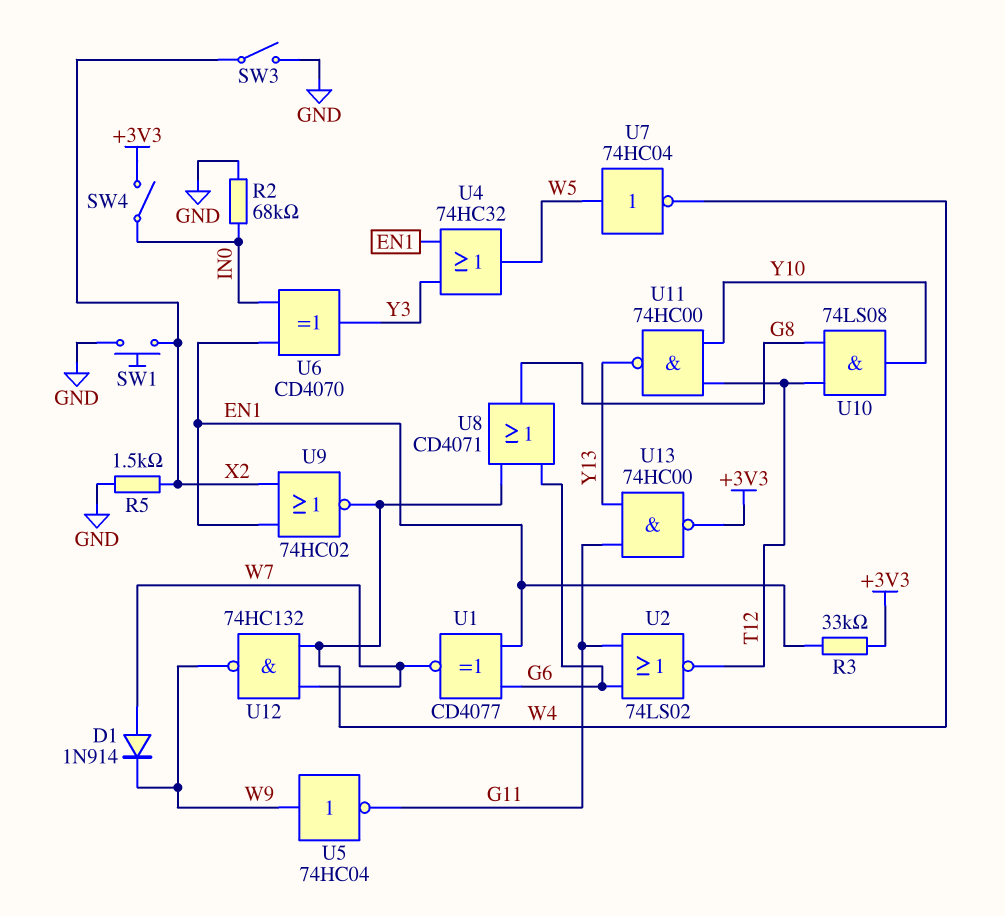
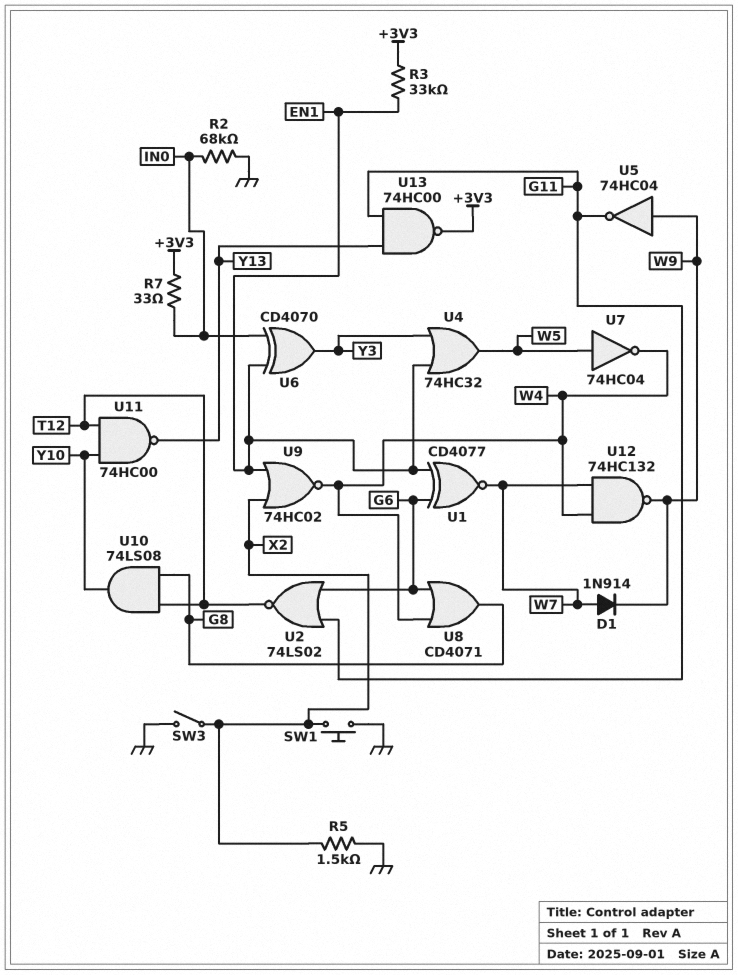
R7: none -> 33 (+3V3, IN0)
SW4: switch (+3V3, IN0) -> none

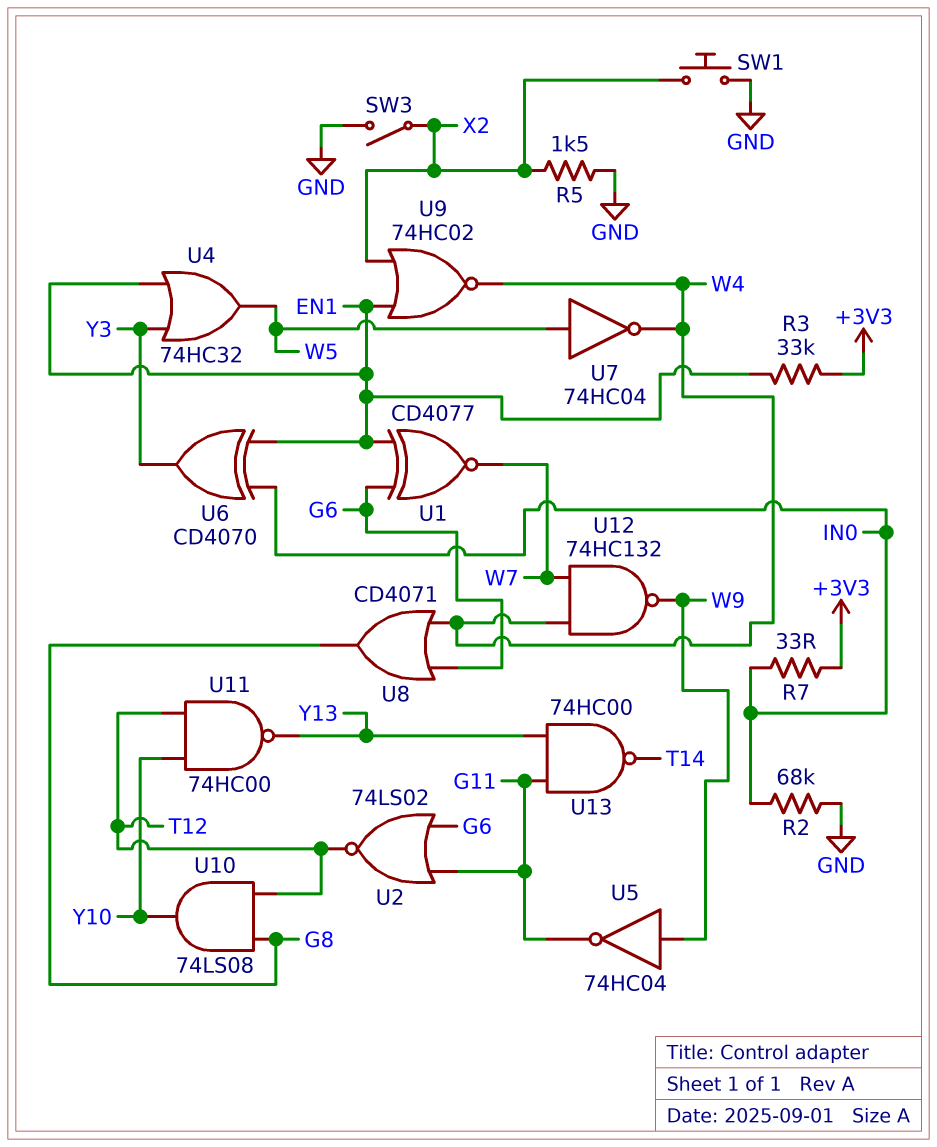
D1: diode 1N914 (A W7, K W9) -> none
U13: NAND 74HC00 (in G11, in Y13, out +3V3) -> NAND 74HC00 (in G11, in Y13, out T14)

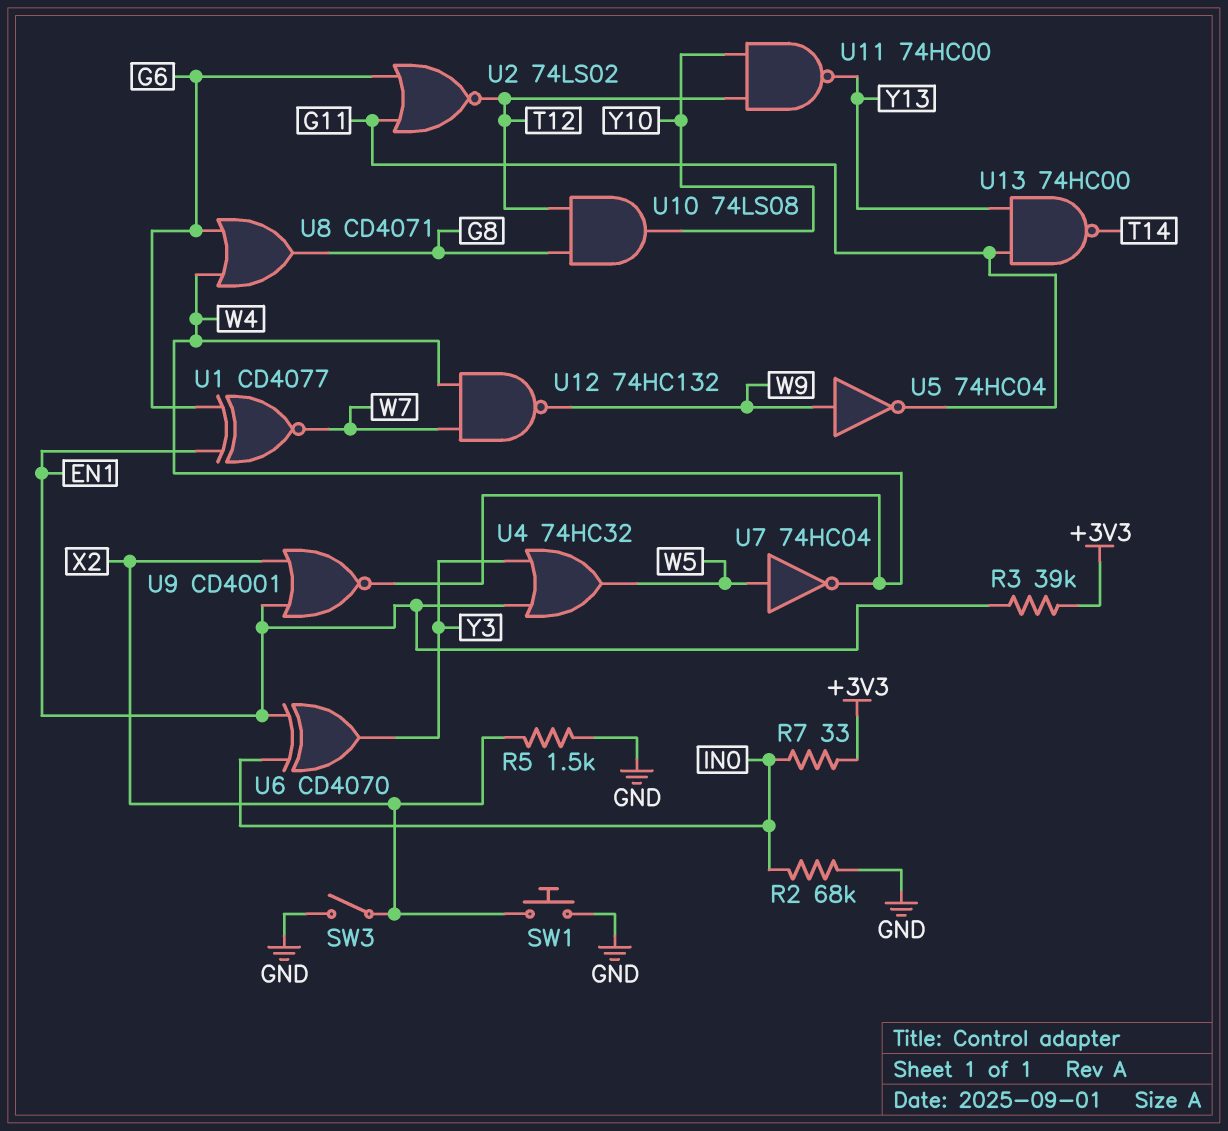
R3: 33k (+3V3, EN1) -> 39k (+3V3, EN1)
U9: NOR 74HC02 (in EN1, in X2, out W4) -> NOR CD4001 (in EN1, in X2, out W4)

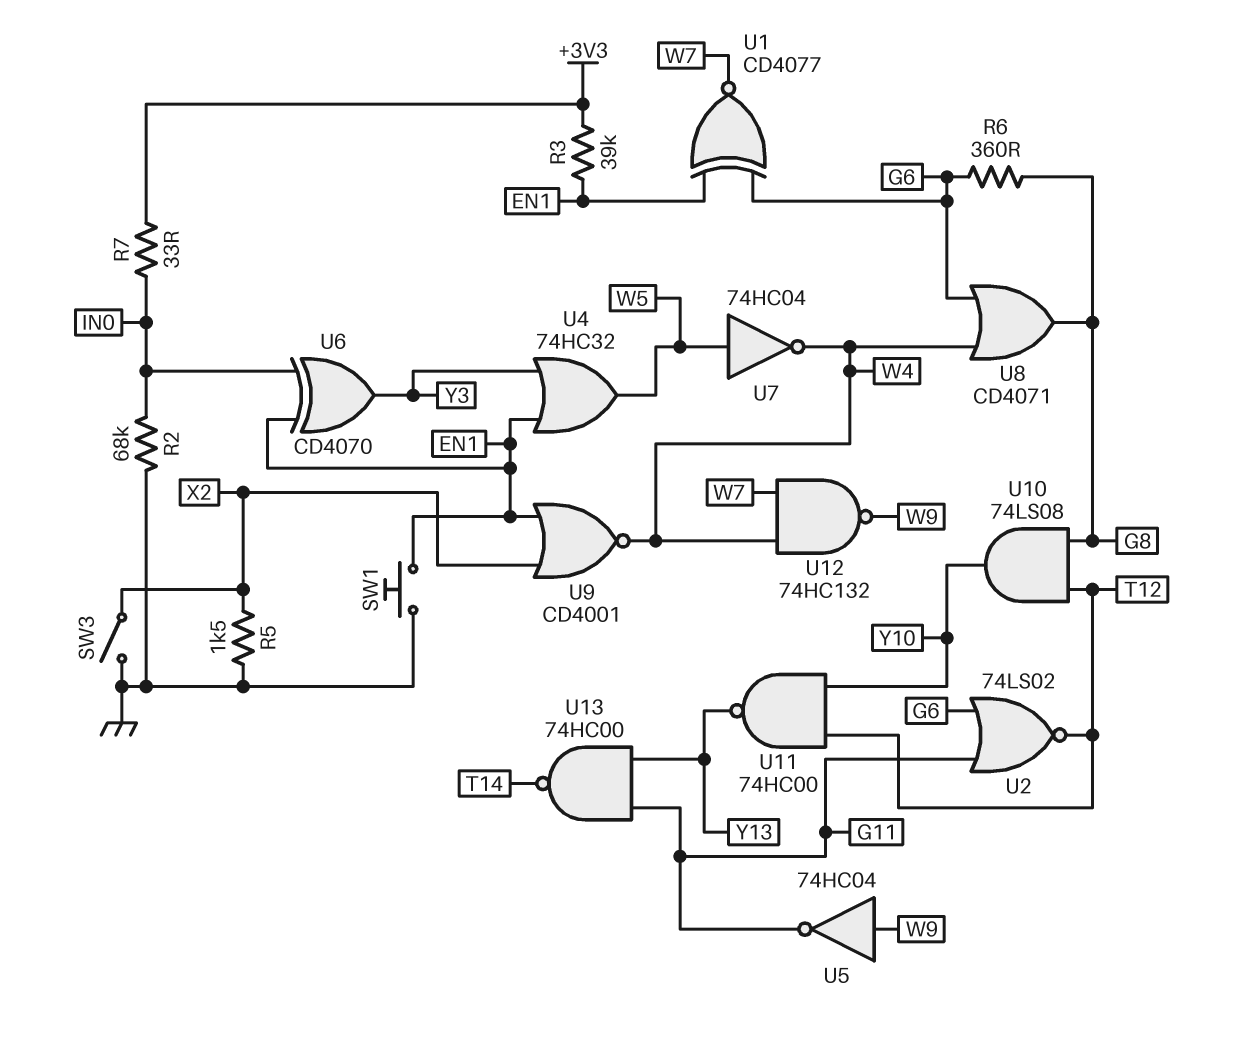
R6: none -> 360 (G6, G8)
SW1: button (GND, X2) -> button (EN1, GND)

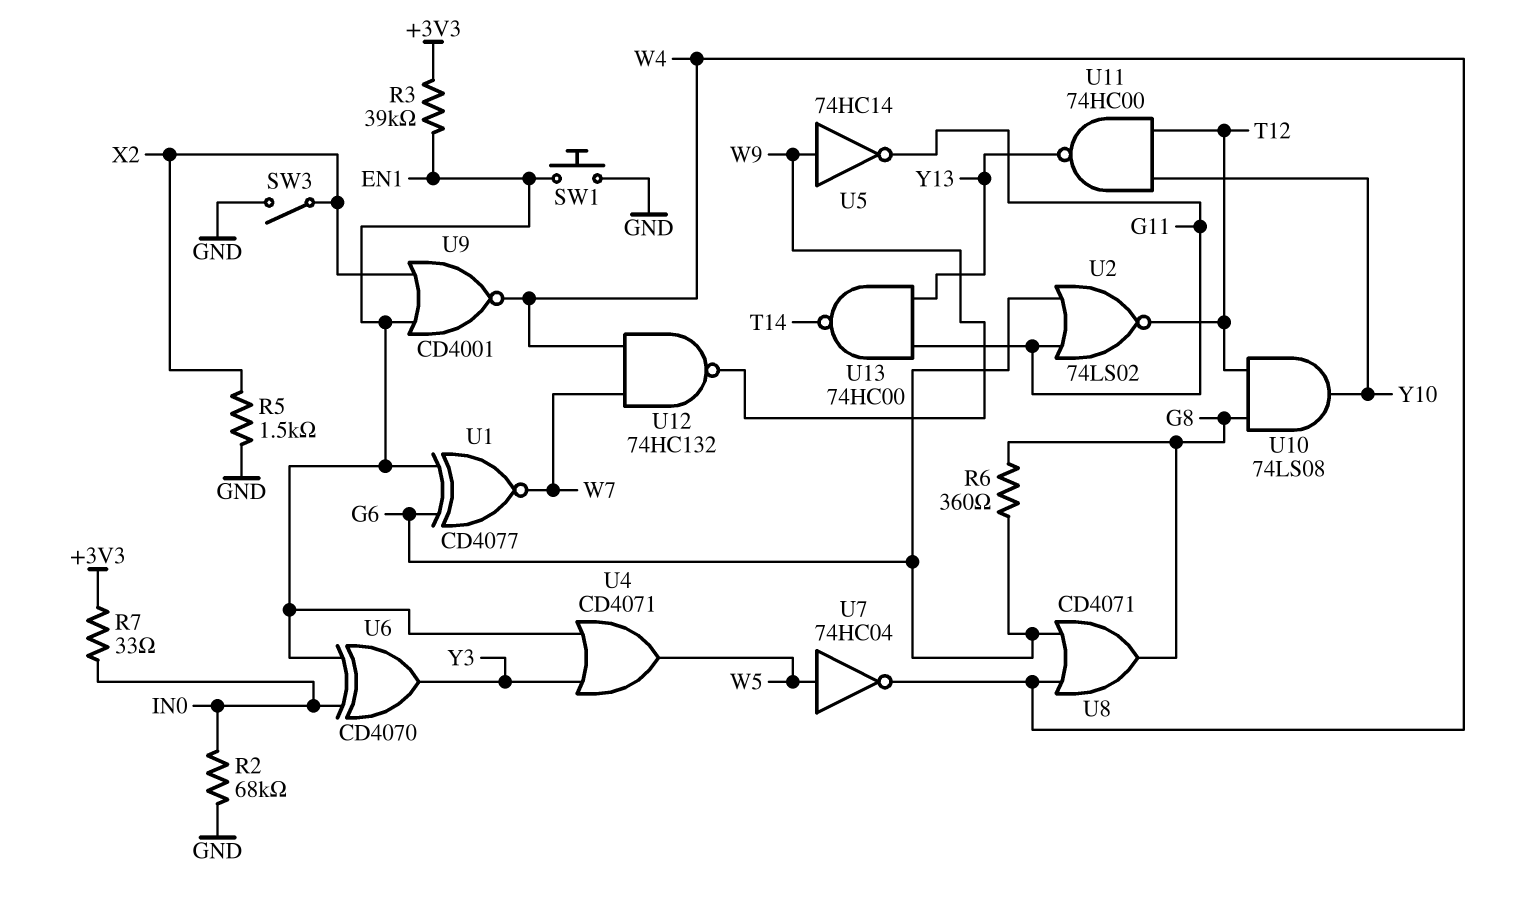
U4: OR 74HC32 (in EN1, in Y3, out W5) -> OR CD4071 (in EN1, in Y3, out W5)
U5: NOT 74HC04 (in W9, out G11) -> NOT 74HC14 (in W9, out G11)

